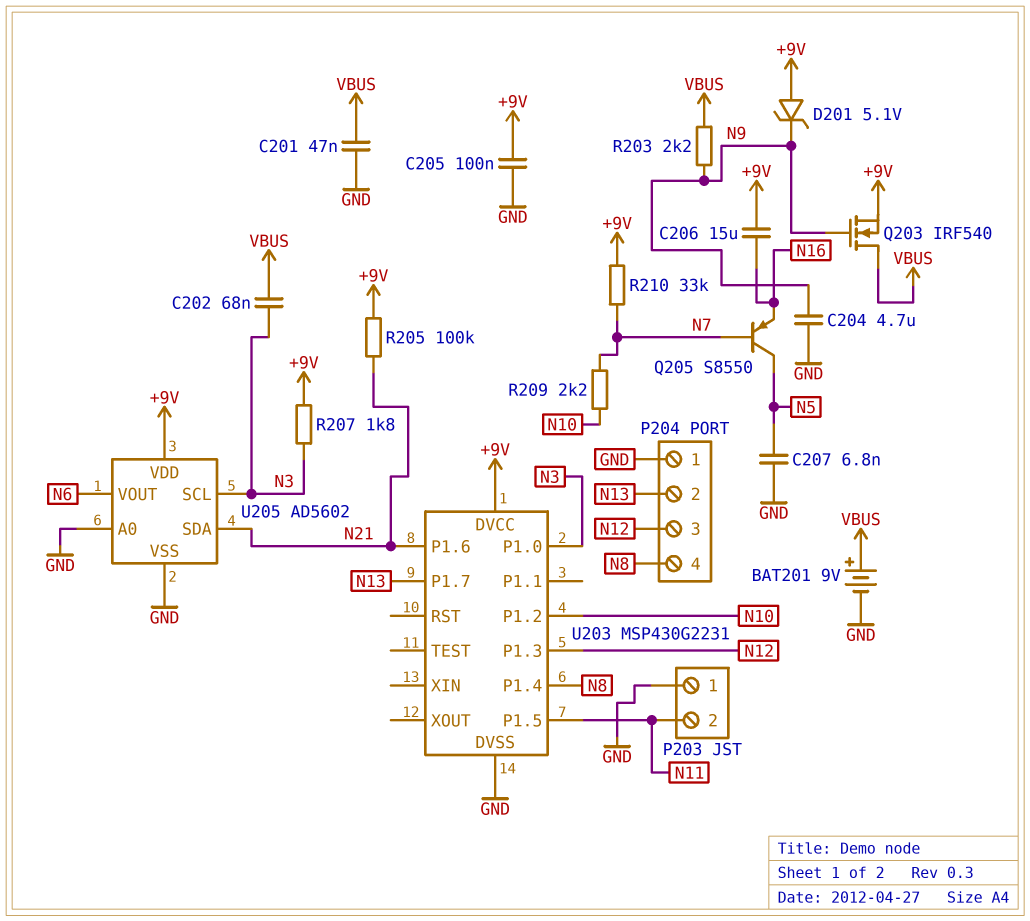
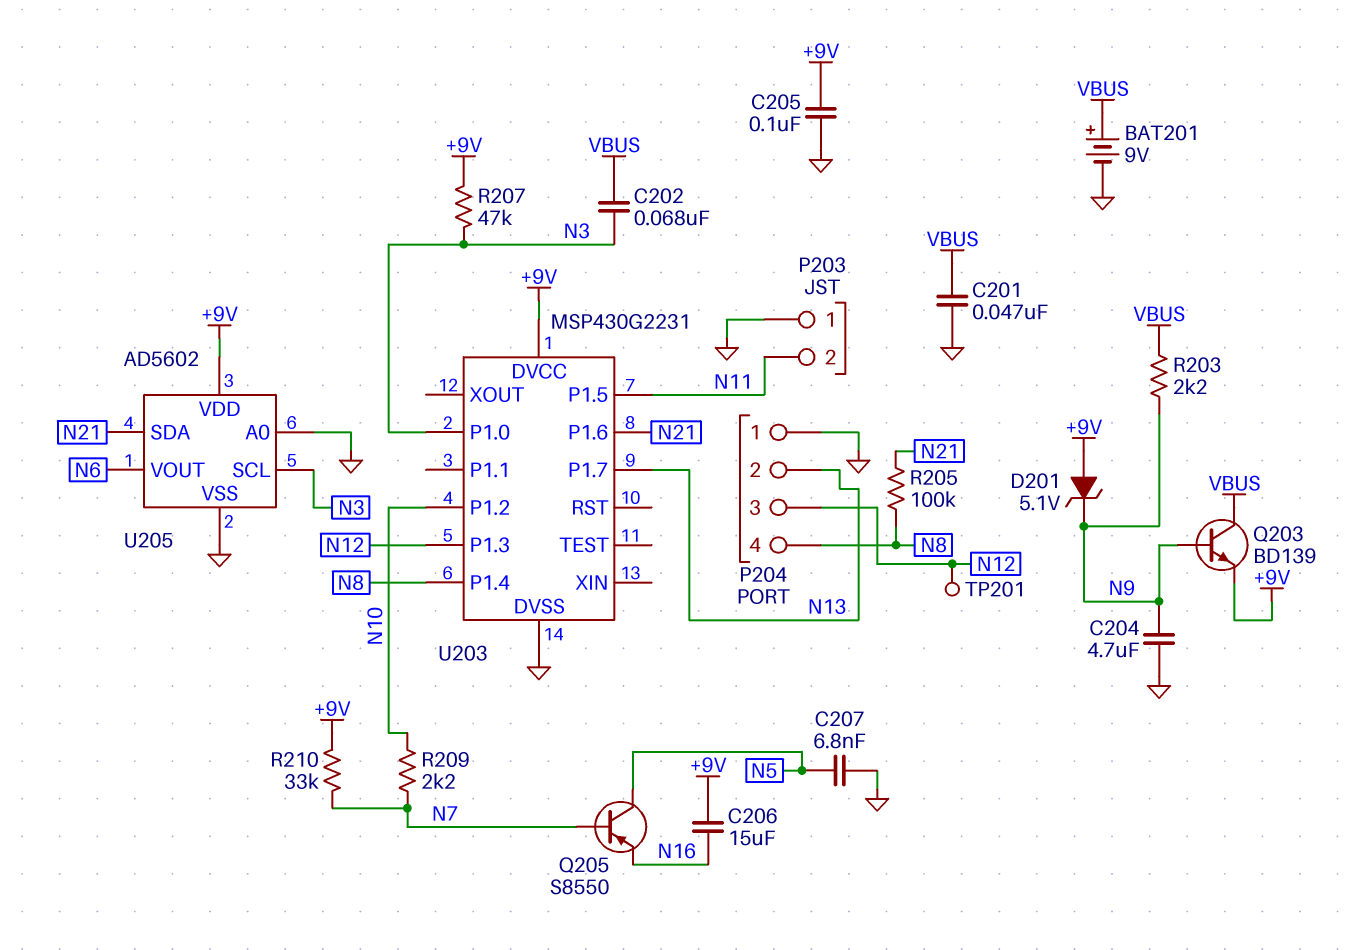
Q203: NMOS IRF540 (G N9, D VBUS, S +9V) -> NPN BD139 (B N9, C VBUS, E +9V)
R205: 100k (+9V, N21) -> 100k (N8, N21)
R207: 1.8k (+9V, N3) -> 47k (+9V, N3)
TP201: none -> test point (N12)

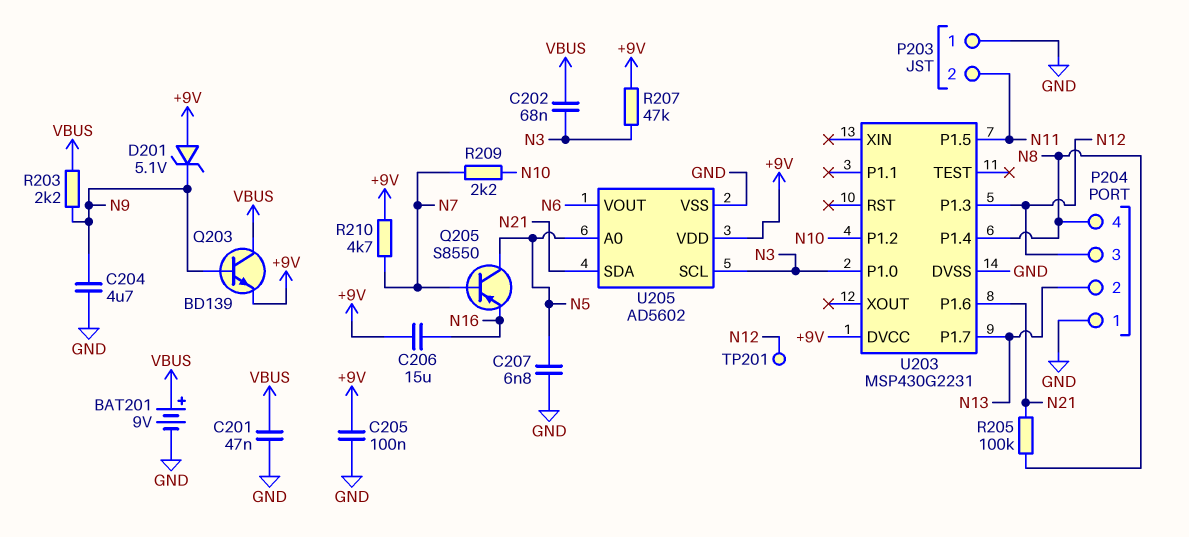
R210: 33k (+9V, N7) -> 4.7k (+9V, N7)
U205 pin A0: GND -> N5

